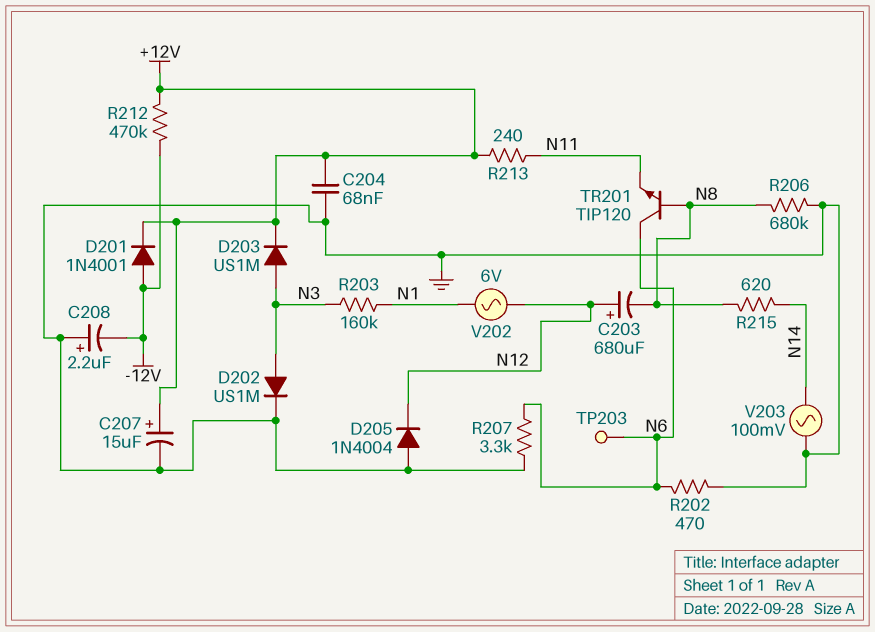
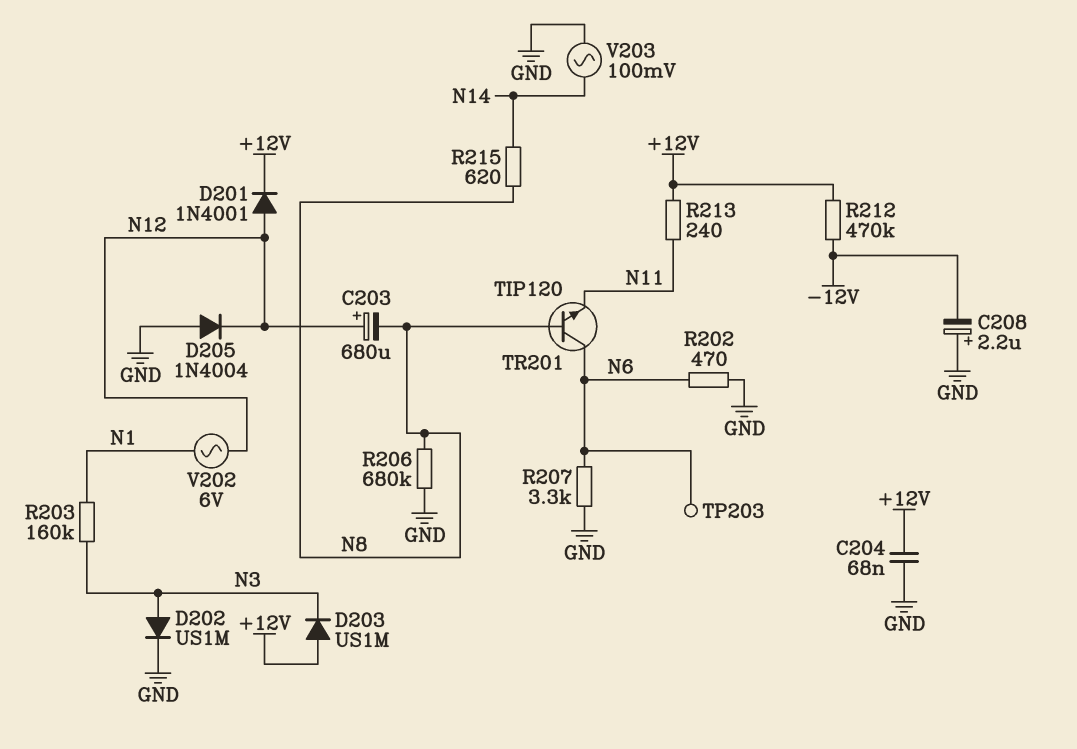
C207: 15uF (plus +12V, minus GND) -> none
D201: diode 1N4001 (A -12V, K +12V) -> diode 1N4001 (A N12, K +12V)
D203: diode US1M (A N3, K +12V) -> diode US1M (A +12V, K N3)

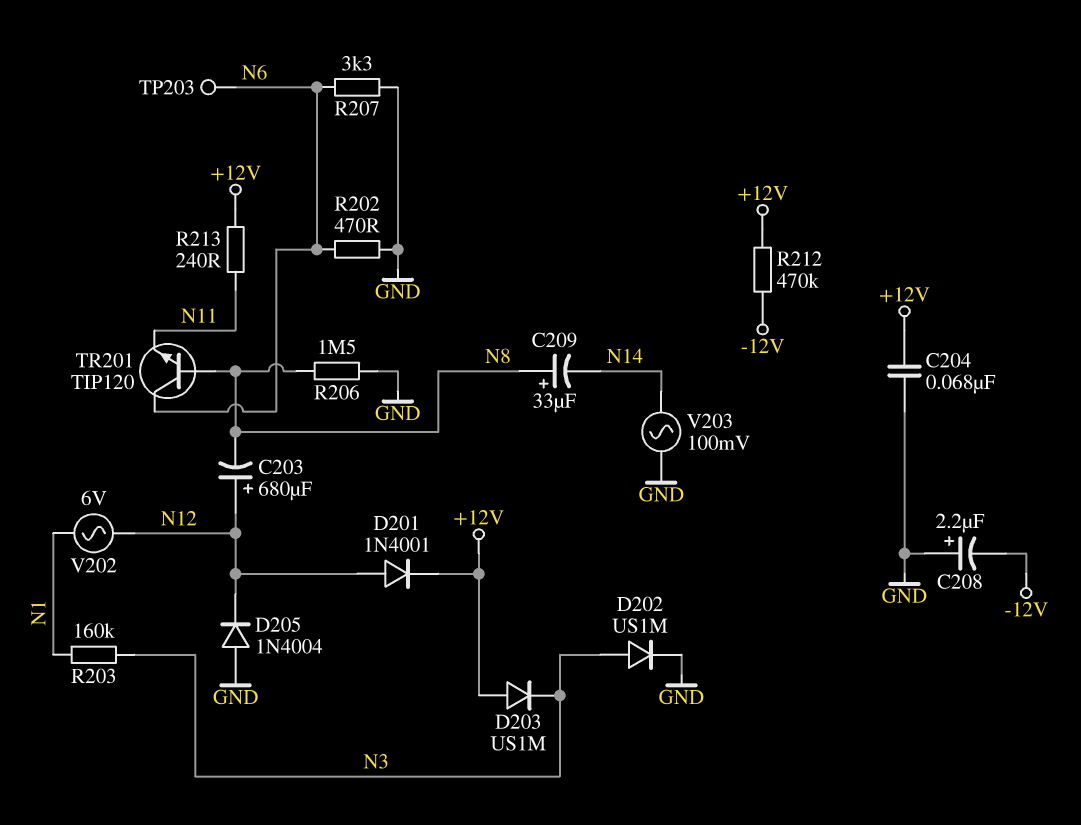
C209: none -> 33uF (plus N8, minus N14)
R206: 680k (GND, N8) -> 1.5M (GND, N8)
R215: 620 (N8, N14) -> none

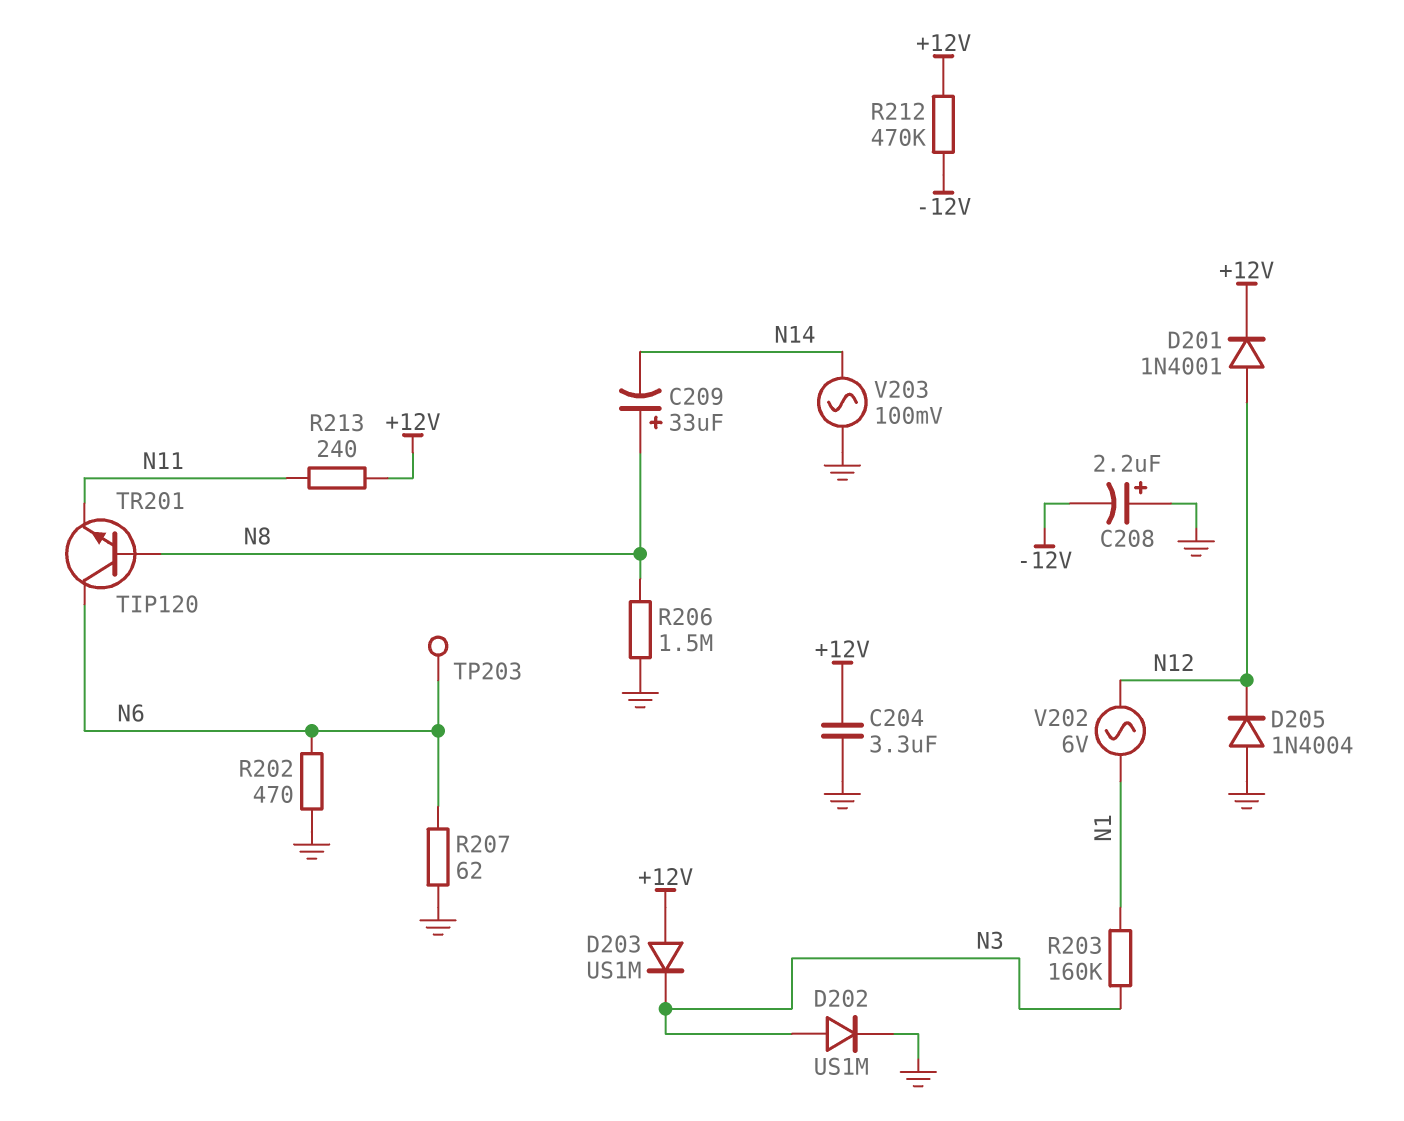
C203: 680uF (plus N12, minus N8) -> none
C204: 68nF (+12V, GND) -> 3.3uF (+12V, GND)
R207: 3.3k (GND, N6) -> 62 (GND, N6)

